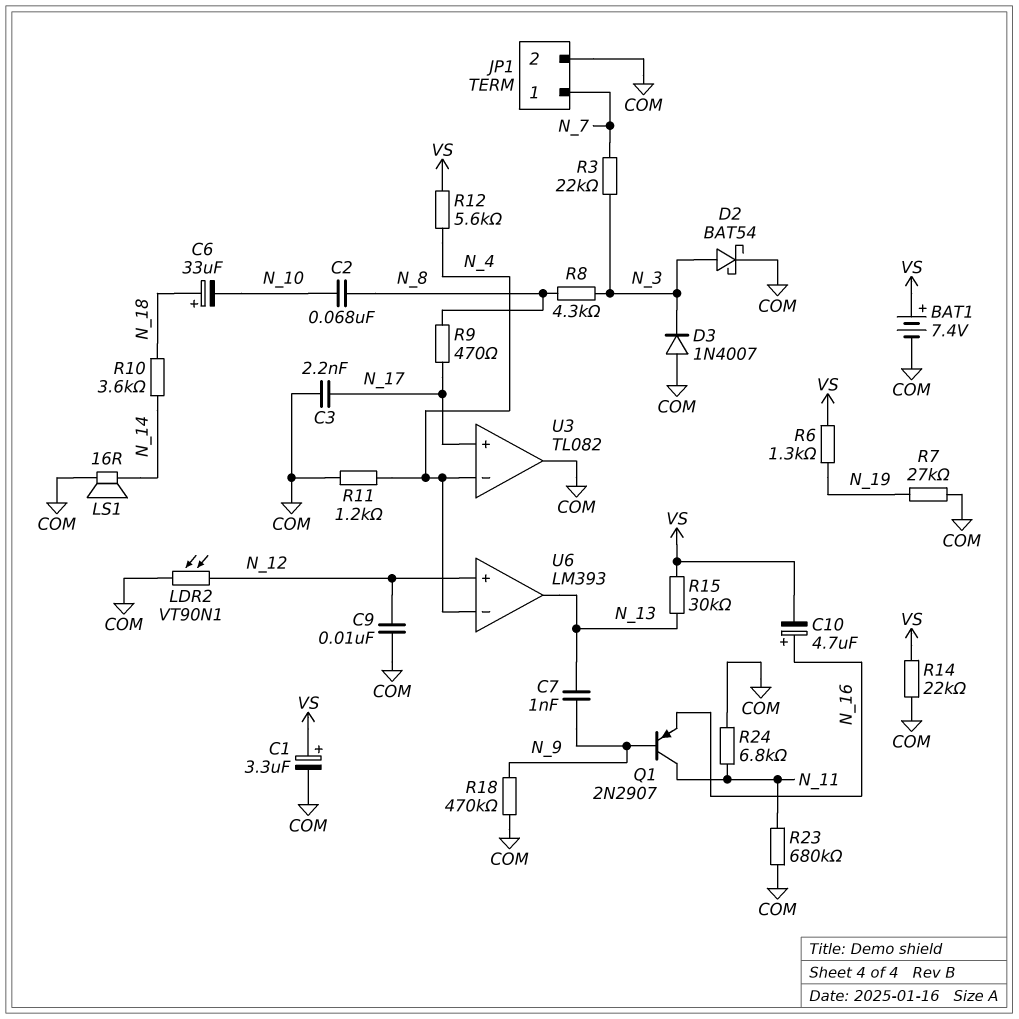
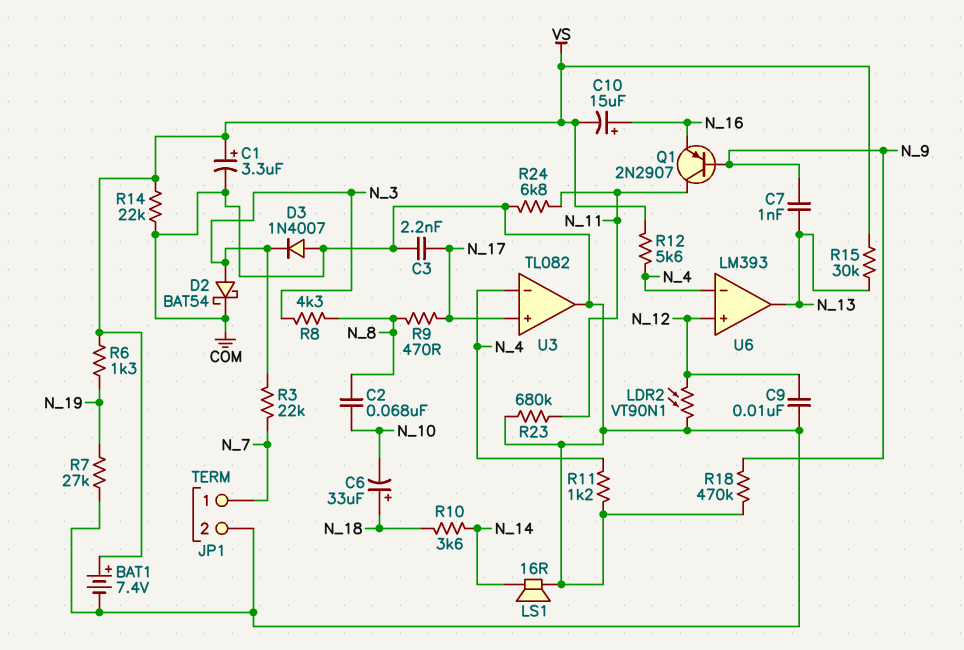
C10: 4.7uF (plus N_16, minus VS) -> 15uF (plus N_16, minus VS)

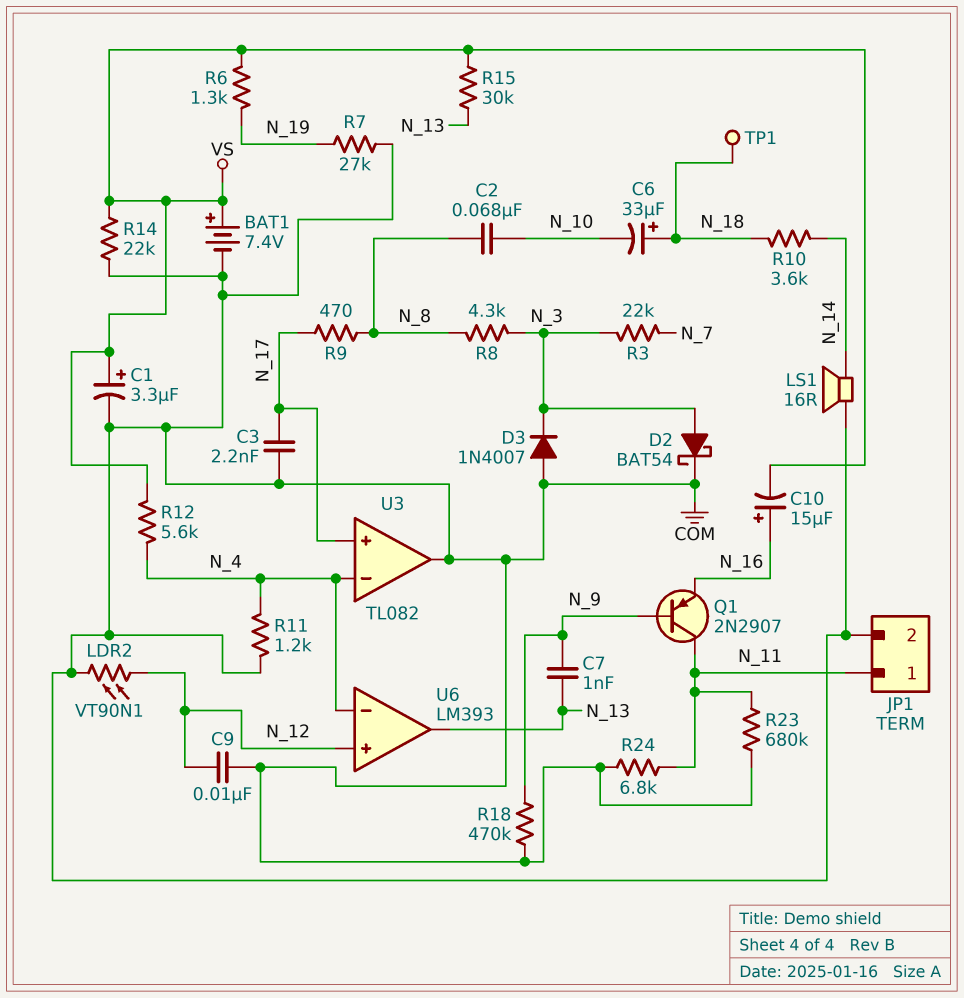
JP1 pin 1: N_7 -> N_11
TP1: none -> test point (N_18)

